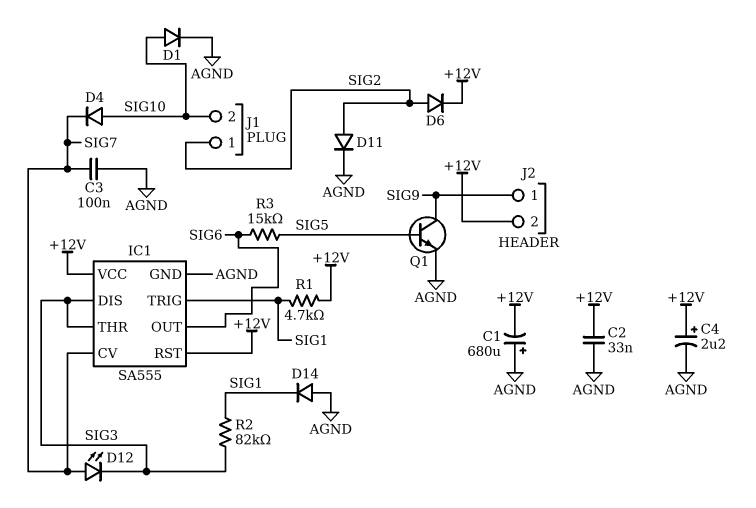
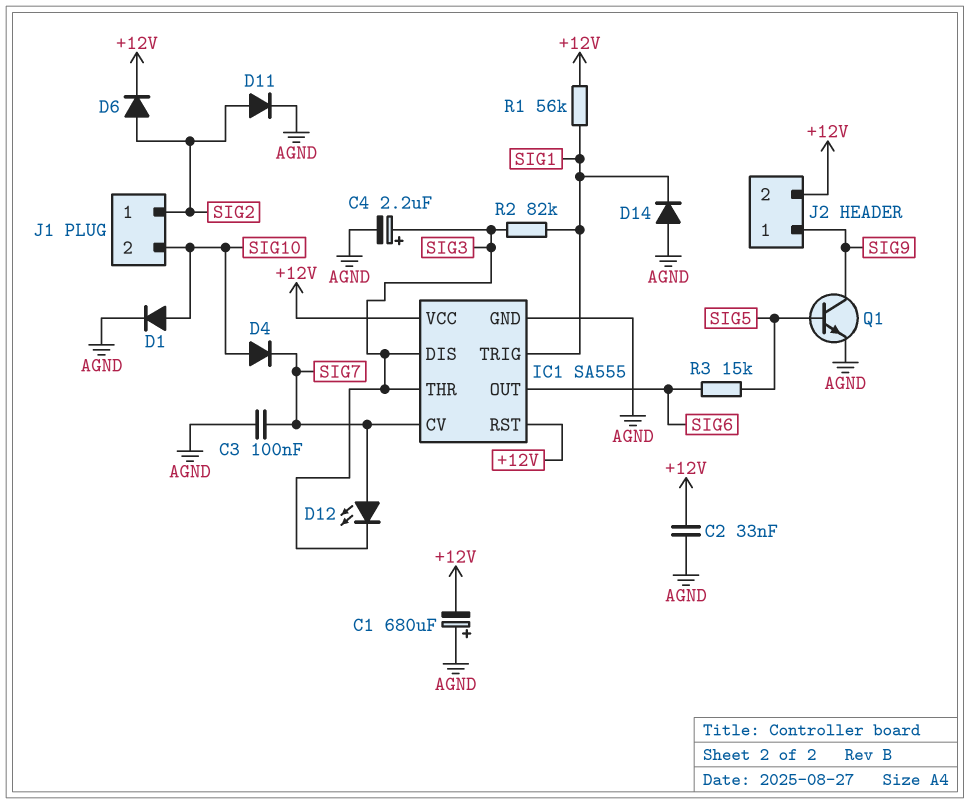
C4: 2.2uF (plus +12V, minus AGND) -> 2.2uF (plus SIG3, minus AGND)
R1: 4.7k (+12V, SIG1) -> 56k (+12V, SIG1)

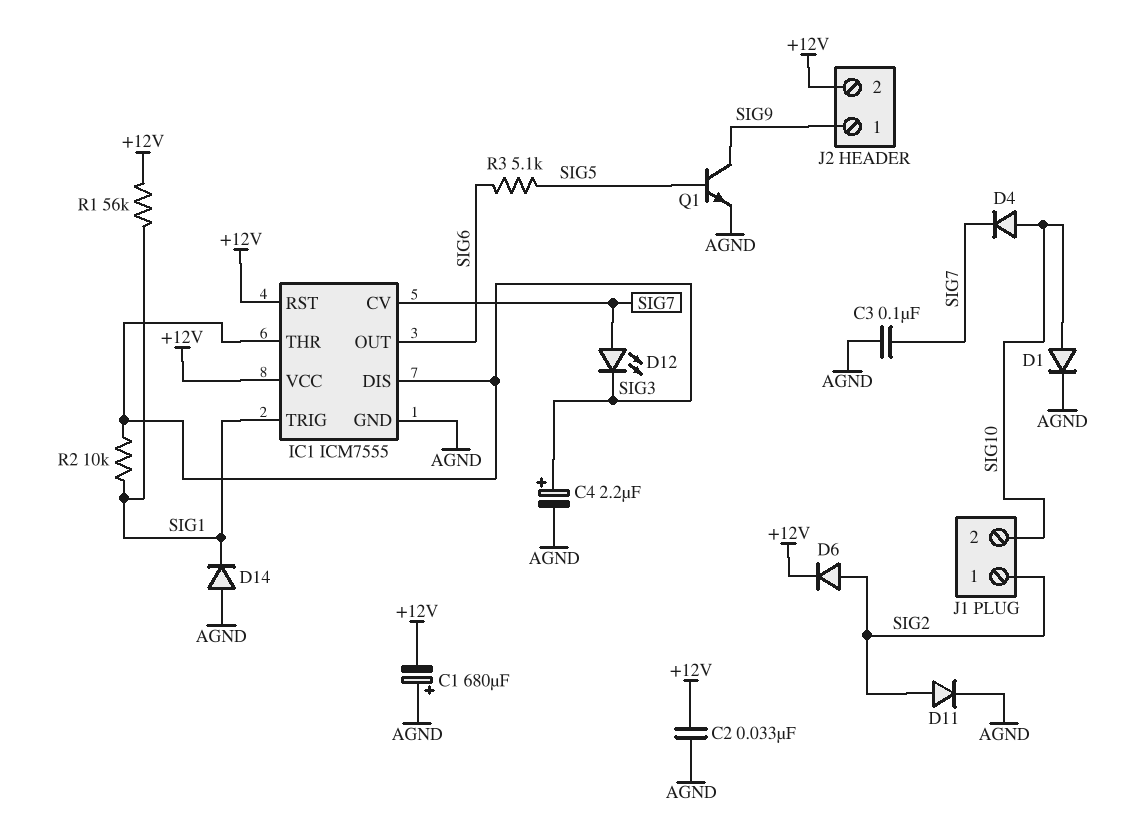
IC1: SA555 -> ICM7555
R2: 82k (SIG1, SIG3) -> 10k (SIG1, SIG3)
R3: 15k (SIG5, SIG6) -> 5.1k (SIG5, SIG6)

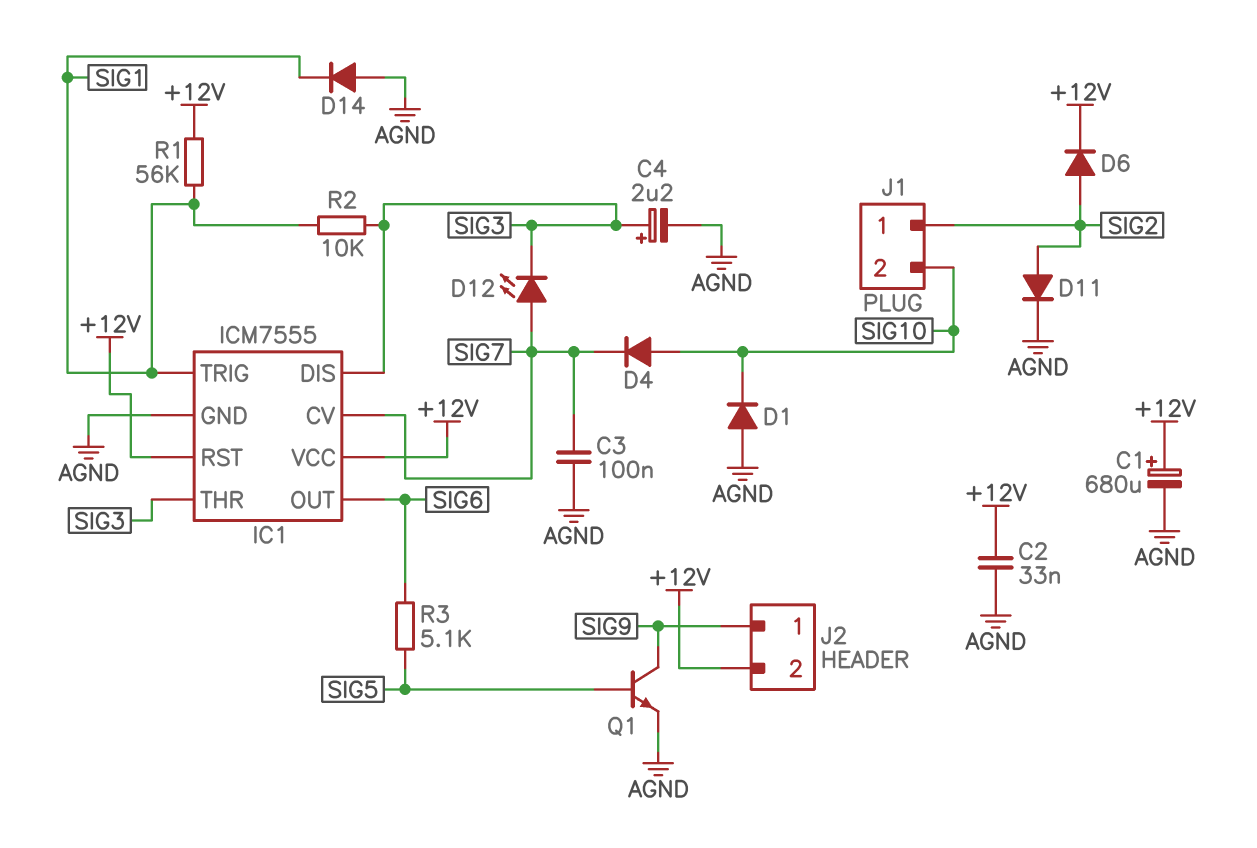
C1: 680uF (plus AGND, minus +12V) -> 680uF (plus +12V, minus AGND)
D1: diode (A SIG10, K AGND) -> diode (A AGND, K SIG10)

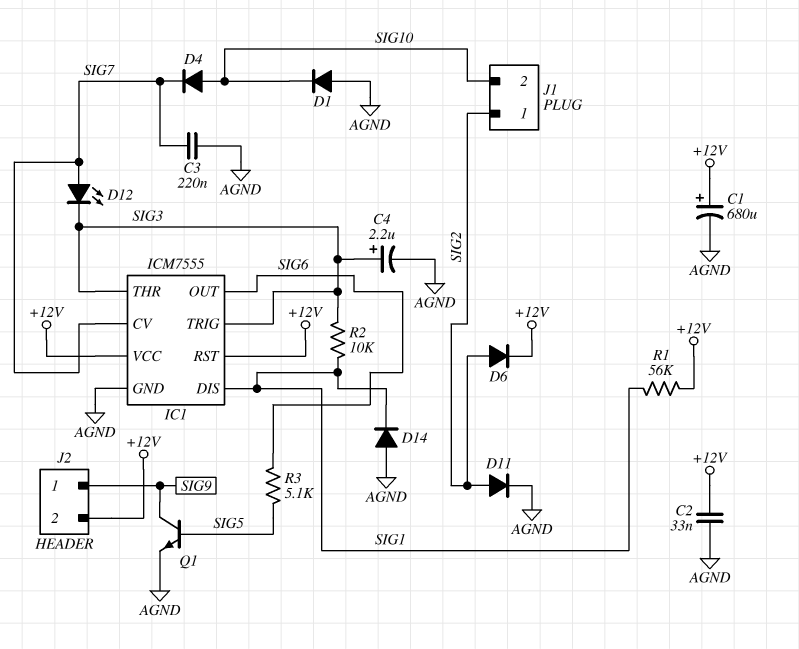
C3: 100nF (AGND, SIG7) -> 220nF (AGND, SIG7)
IC1 pin DIS: SIG3 -> SIG1
IC1 pin TRIG: SIG1 -> SIG3

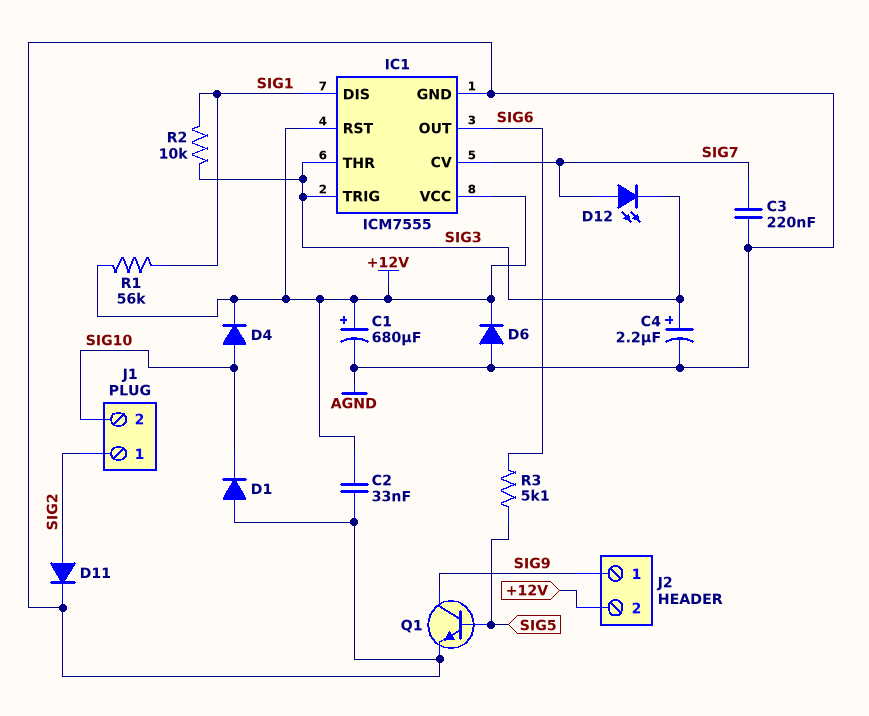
D4: diode (A SIG10, K SIG7) -> diode (A SIG10, K +12V)
D6: diode (A SIG2, K +12V) -> diode (A AGND, K +12V)
D14: diode (A AGND, K SIG1) -> none

